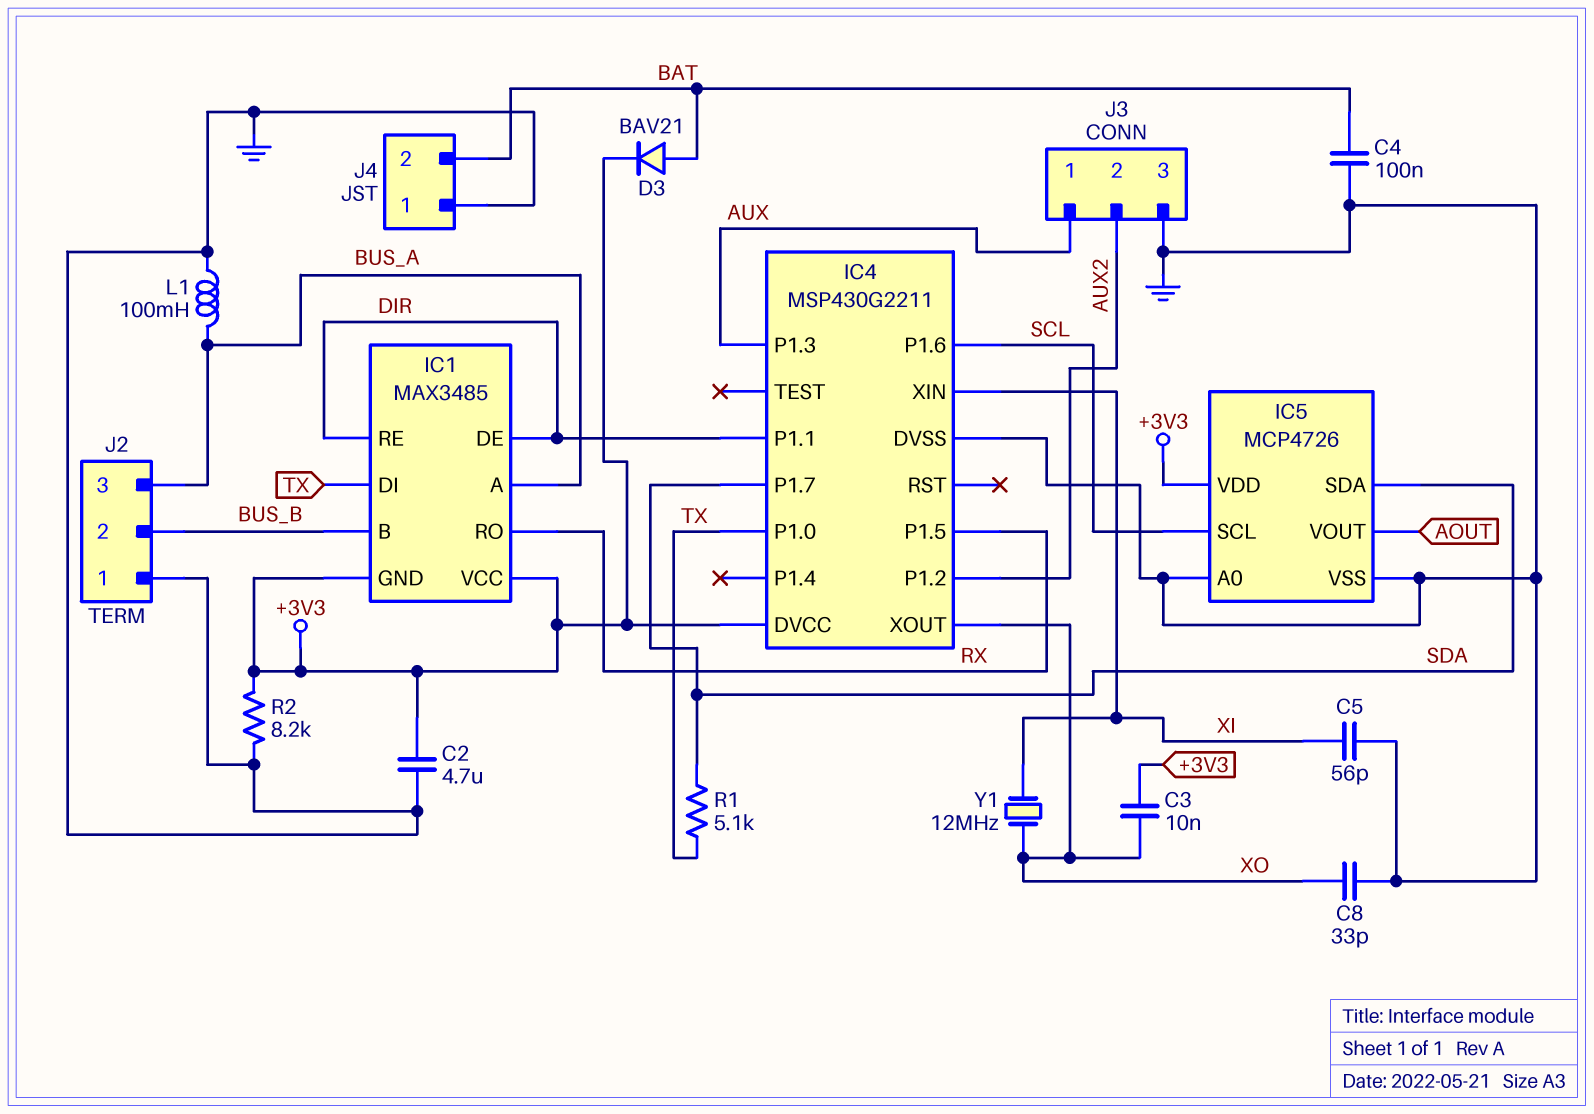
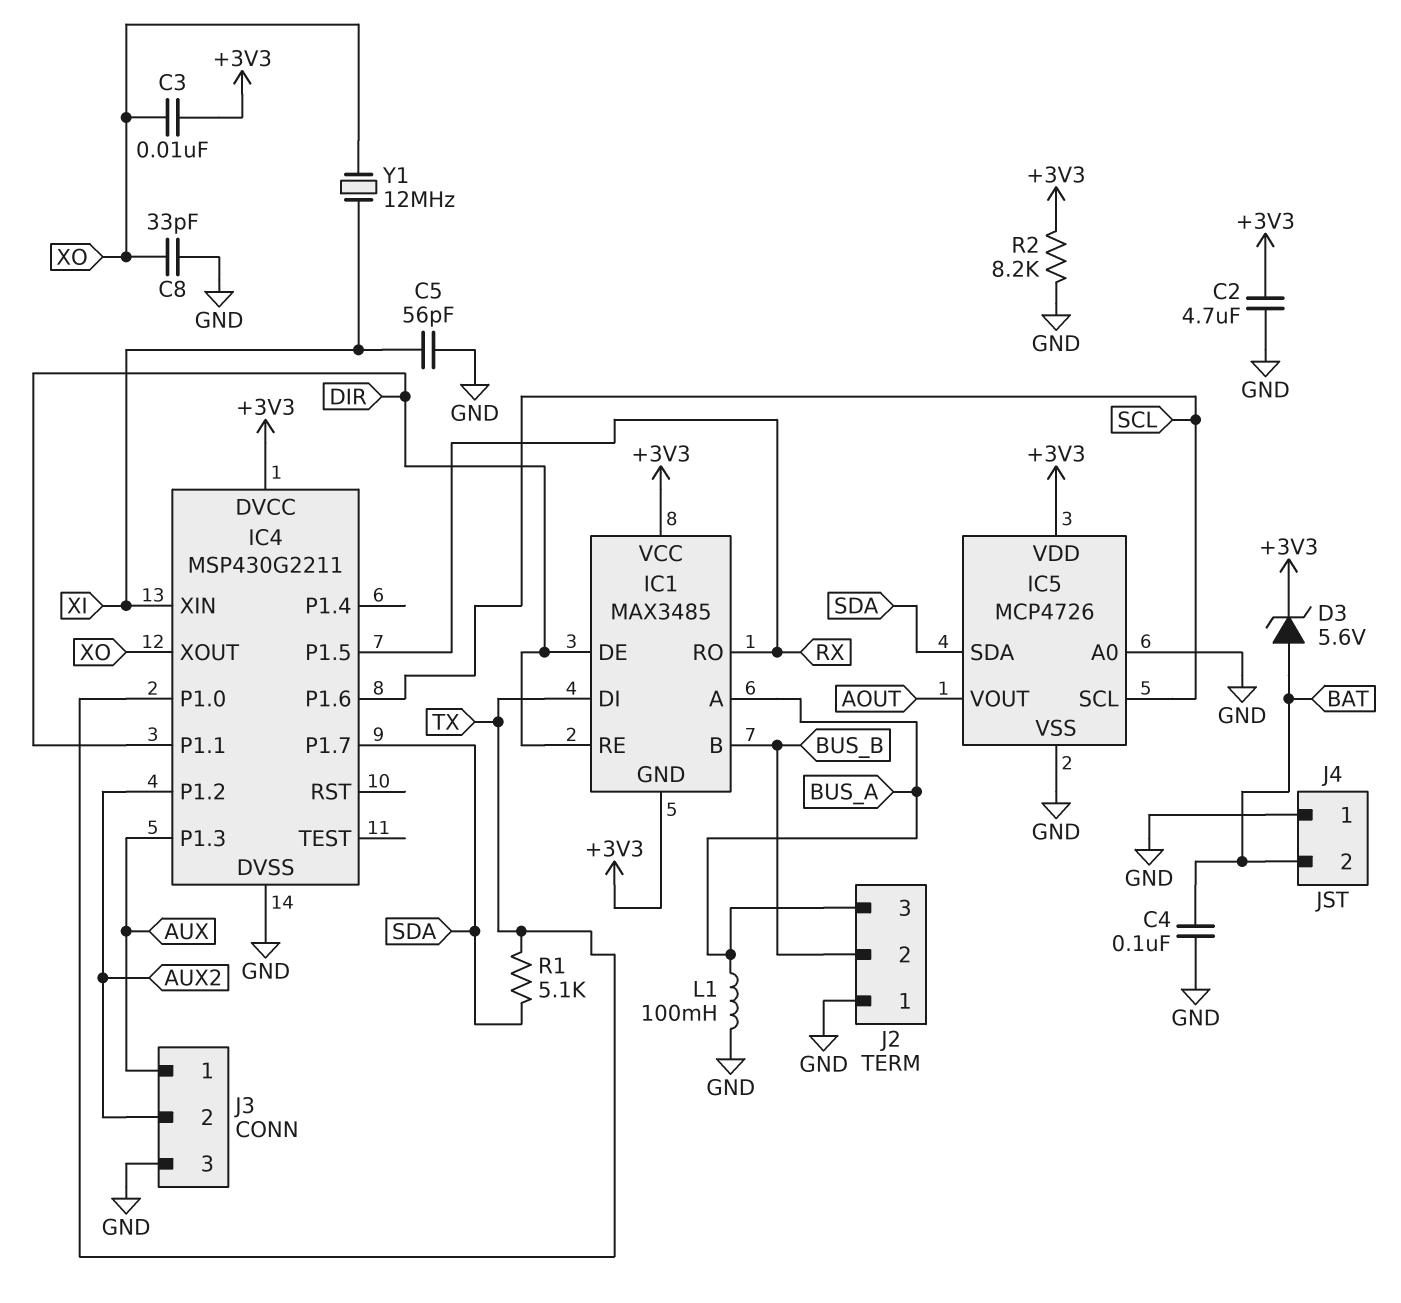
D3: diode BAV21 (A BAT, K +3V3) -> zener 5.6V (A BAT, K +3V3)

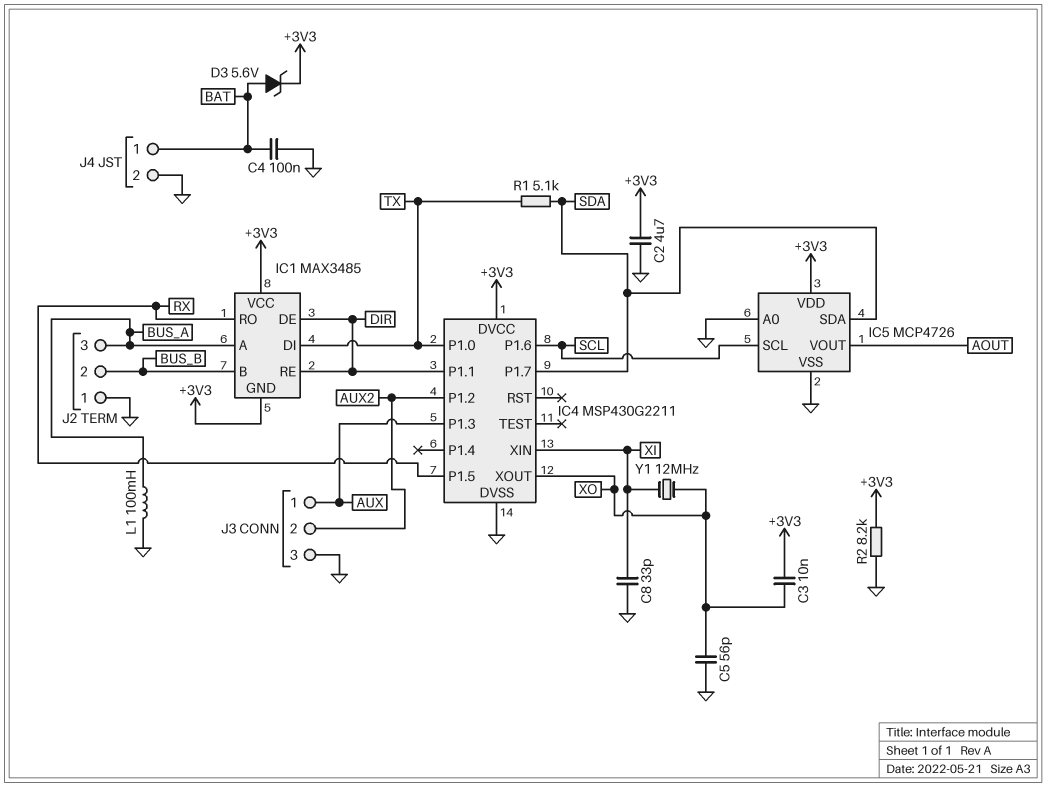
C5: 56pF (GND, XI) -> 56pF (GND, XO)
C8: 33pF (GND, XO) -> 33pF (GND, XI)
J4 pin 1: GND -> BAT
J4 pin 2: BAT -> GND

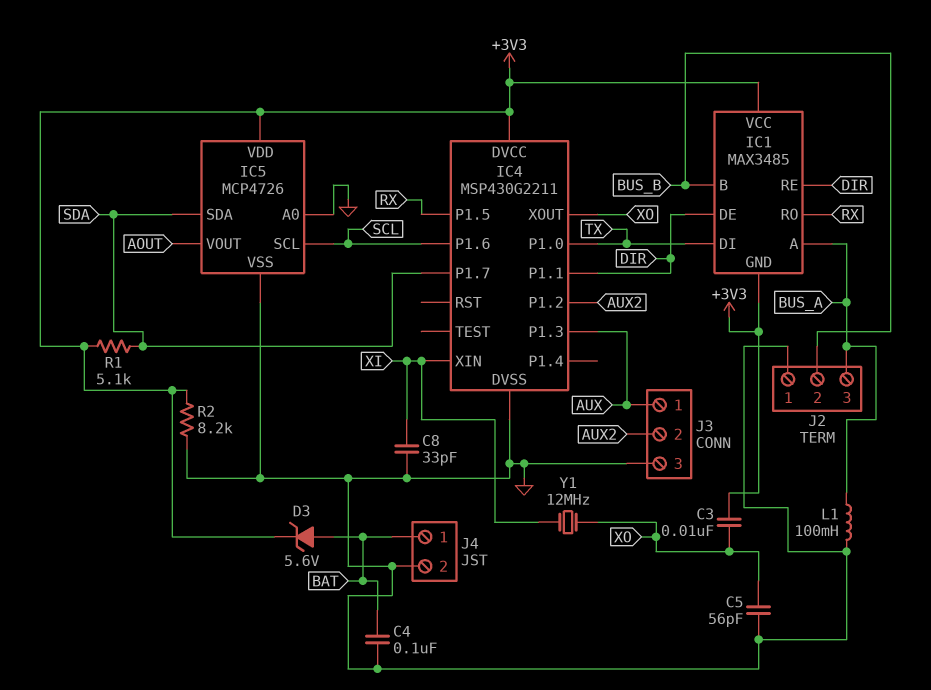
C2: 4.7uF (+3V3, GND) -> none
R1: 5.1k (SDA, TX) -> 5.1k (+3V3, SDA)

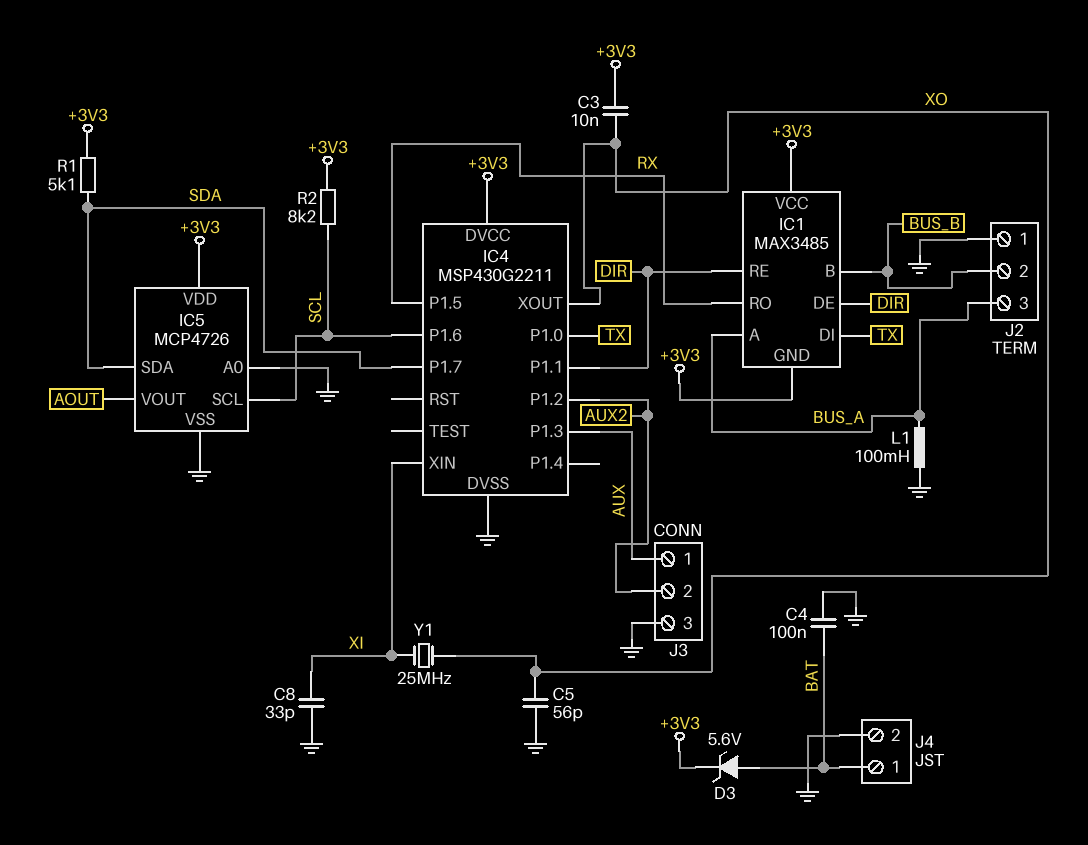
R2: 8.2k (+3V3, GND) -> 8.2k (+3V3, SCL)
Y1: 12MHz (XI, XO) -> 25MHz (XI, XO)

